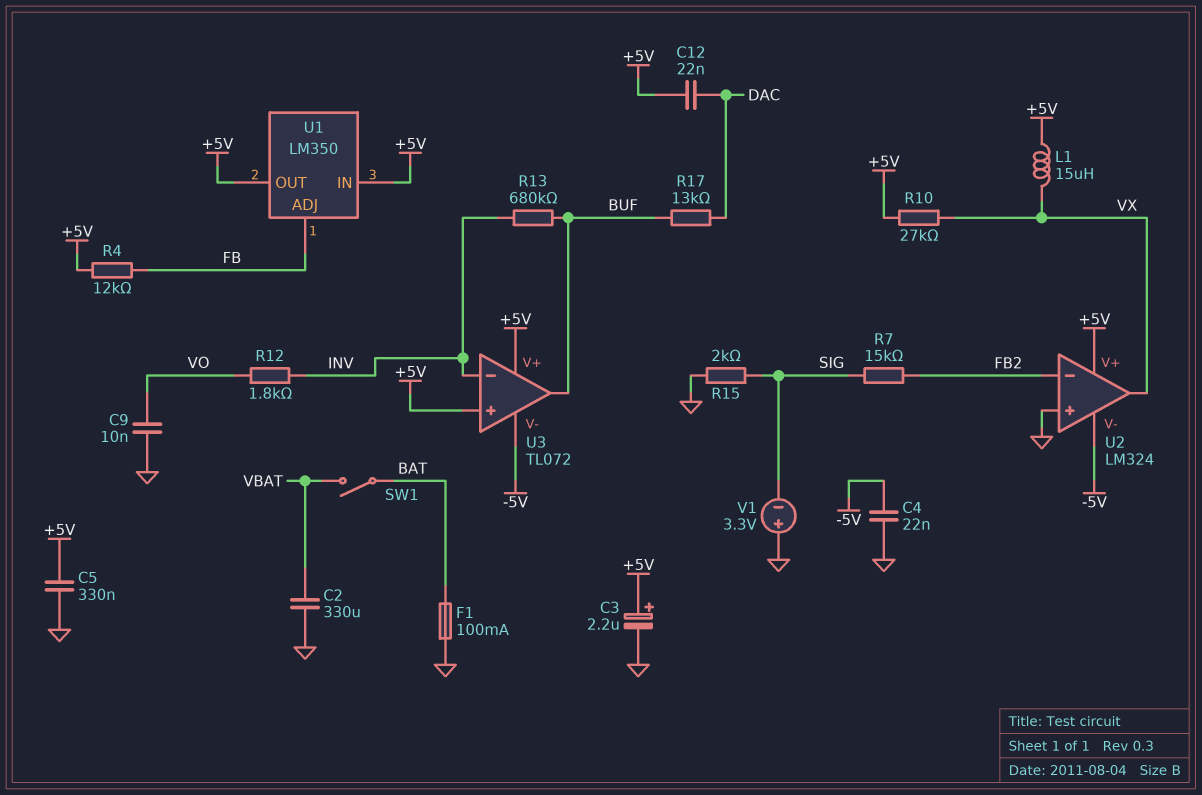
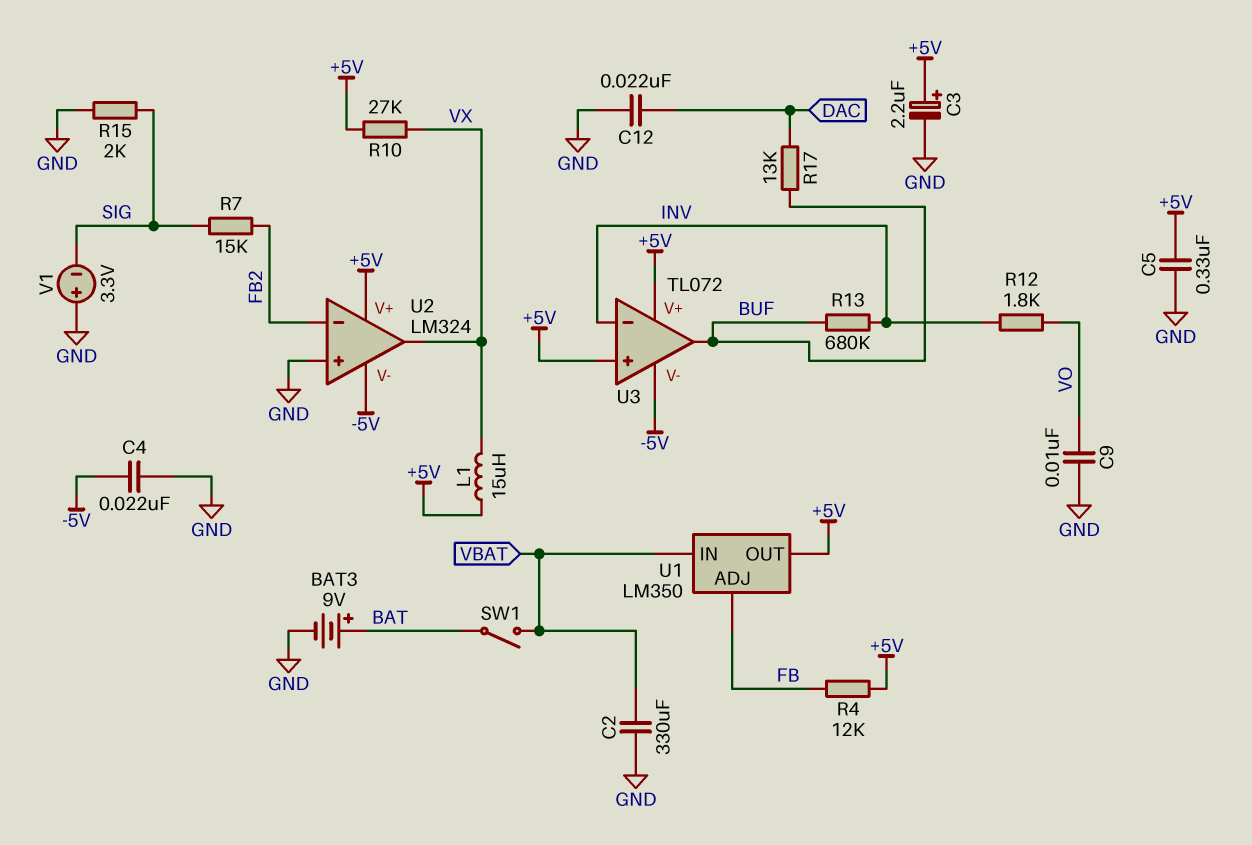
BAT3: none -> 9V (plus BAT, minus GND)
C12: 22nF (+5V, DAC) -> 22nF (DAC, GND)
F1: 100mA (BAT, GND) -> none
U1 pin IN: +5V -> VBAT

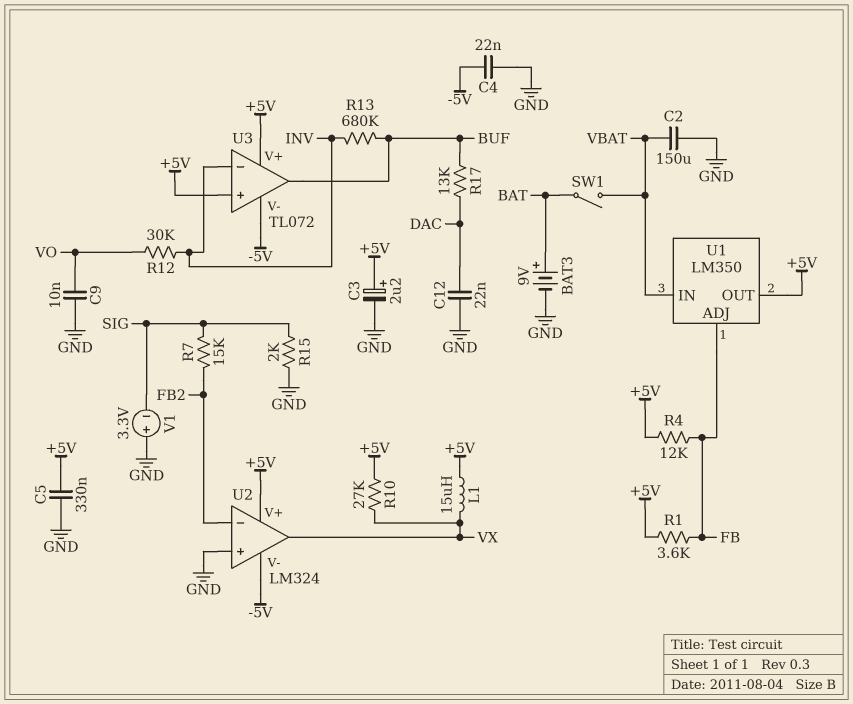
C2: 330uF (GND, VBAT) -> 150uF (GND, VBAT)
R1: none -> 3.6k (+5V, FB)
R12: 1.8k (INV, VO) -> 30k (INV, VO)

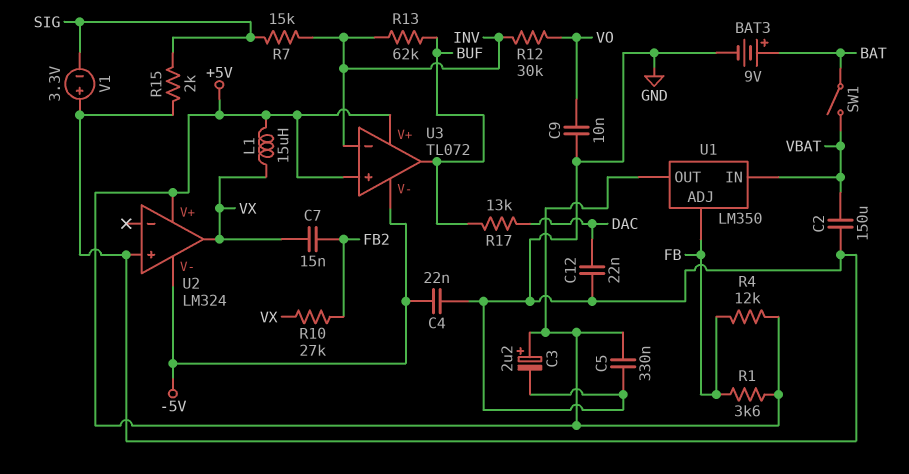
C7: none -> 15nF (FB2, VX)
R7: 15k (FB2, SIG) -> 15k (INV, SIG)
R10: 27k (+5V, VX) -> 27k (FB2, VX)
R13: 680k (BUF, INV) -> 62k (BUF, INV)
U2 pin in-: FB2 -> none

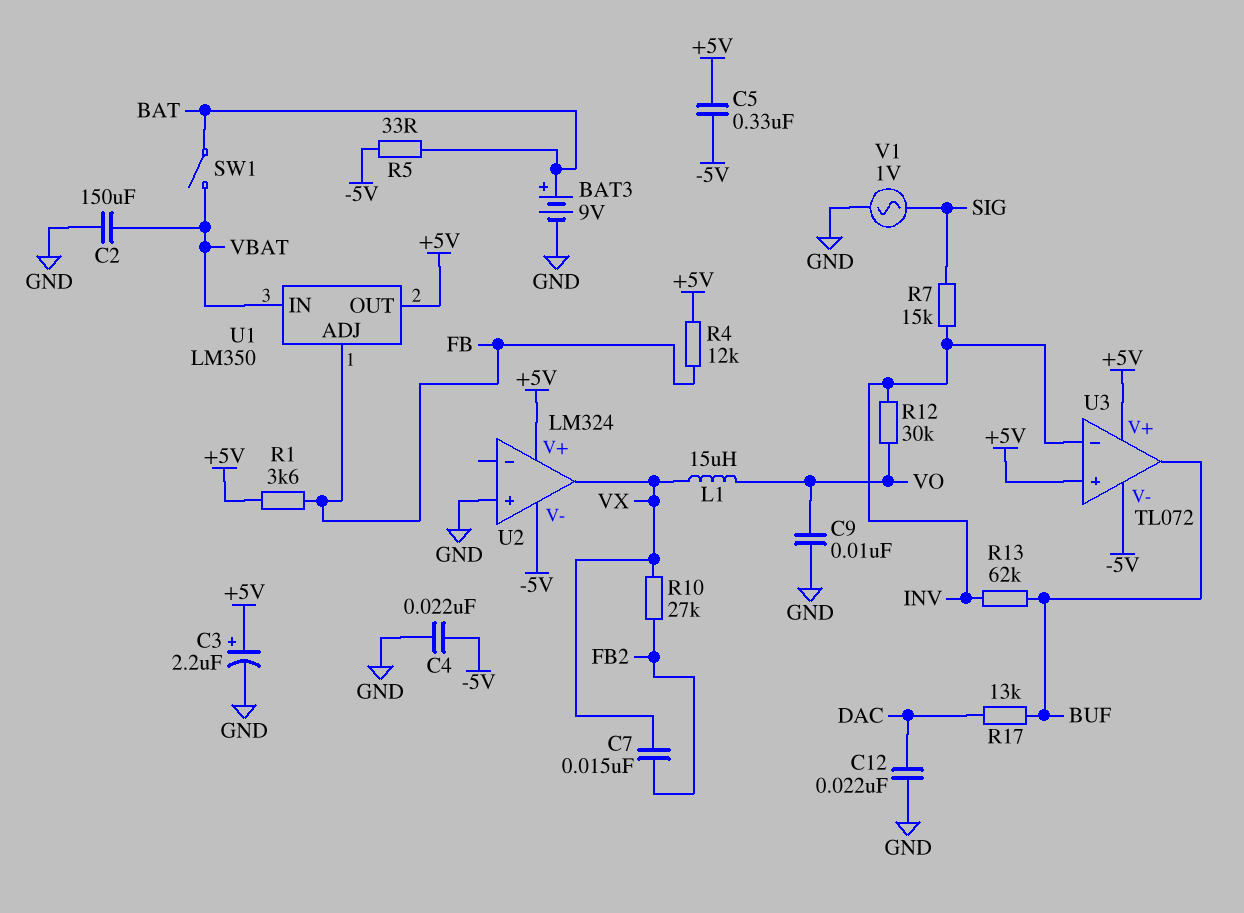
C5: 330nF (+5V, GND) -> 330nF (+5V, -5V)
L1: 15uH (+5V, VX) -> 15uH (VO, VX)
R5: none -> 33 (-5V, BAT)
R15: 2k (GND, SIG) -> none
V1: 3.3V (plus GND, minus SIG) -> AC 1V (GND, SIG)

